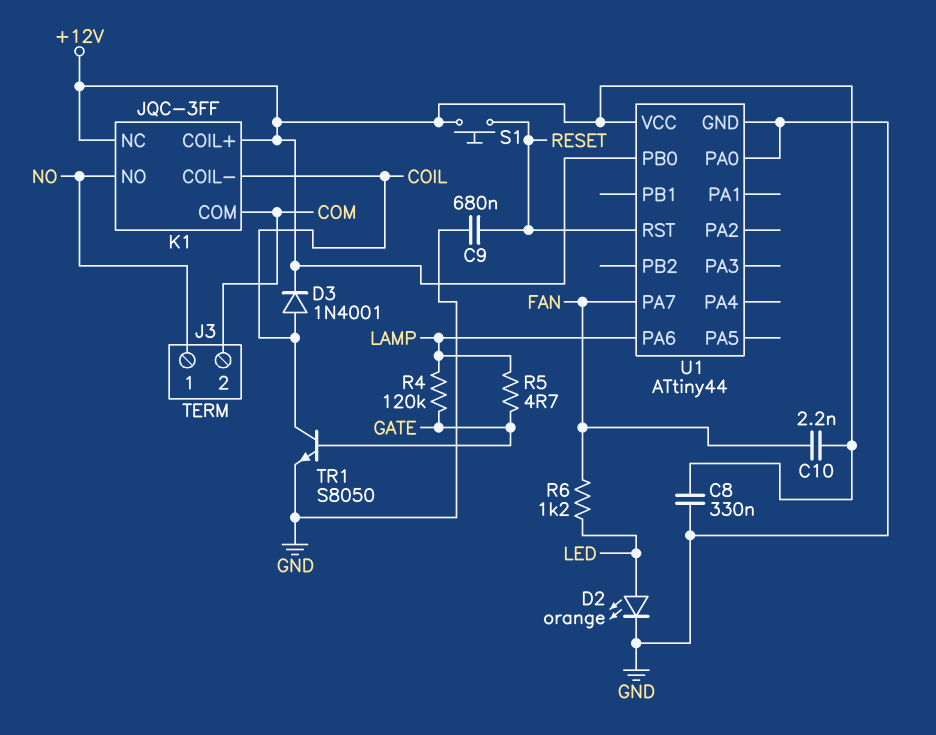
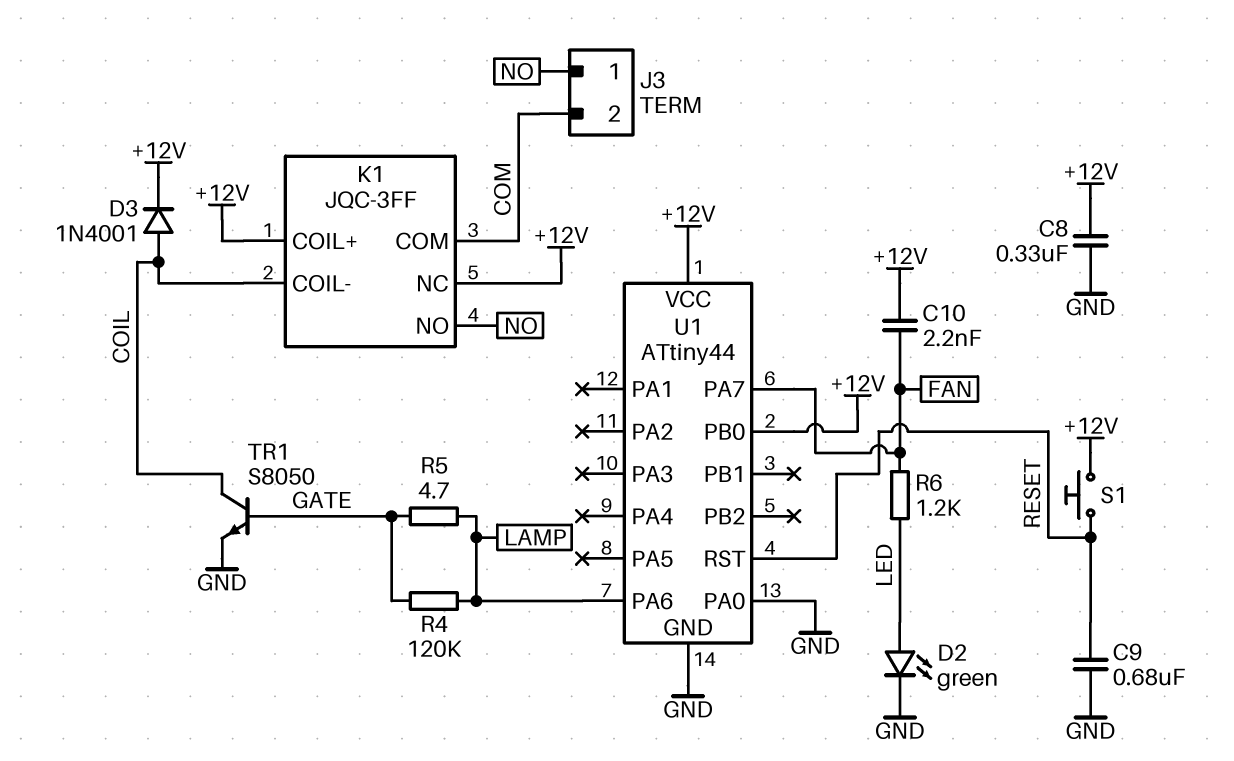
D2: LED orange (A LED, K GND) -> LED green (A LED, K GND)

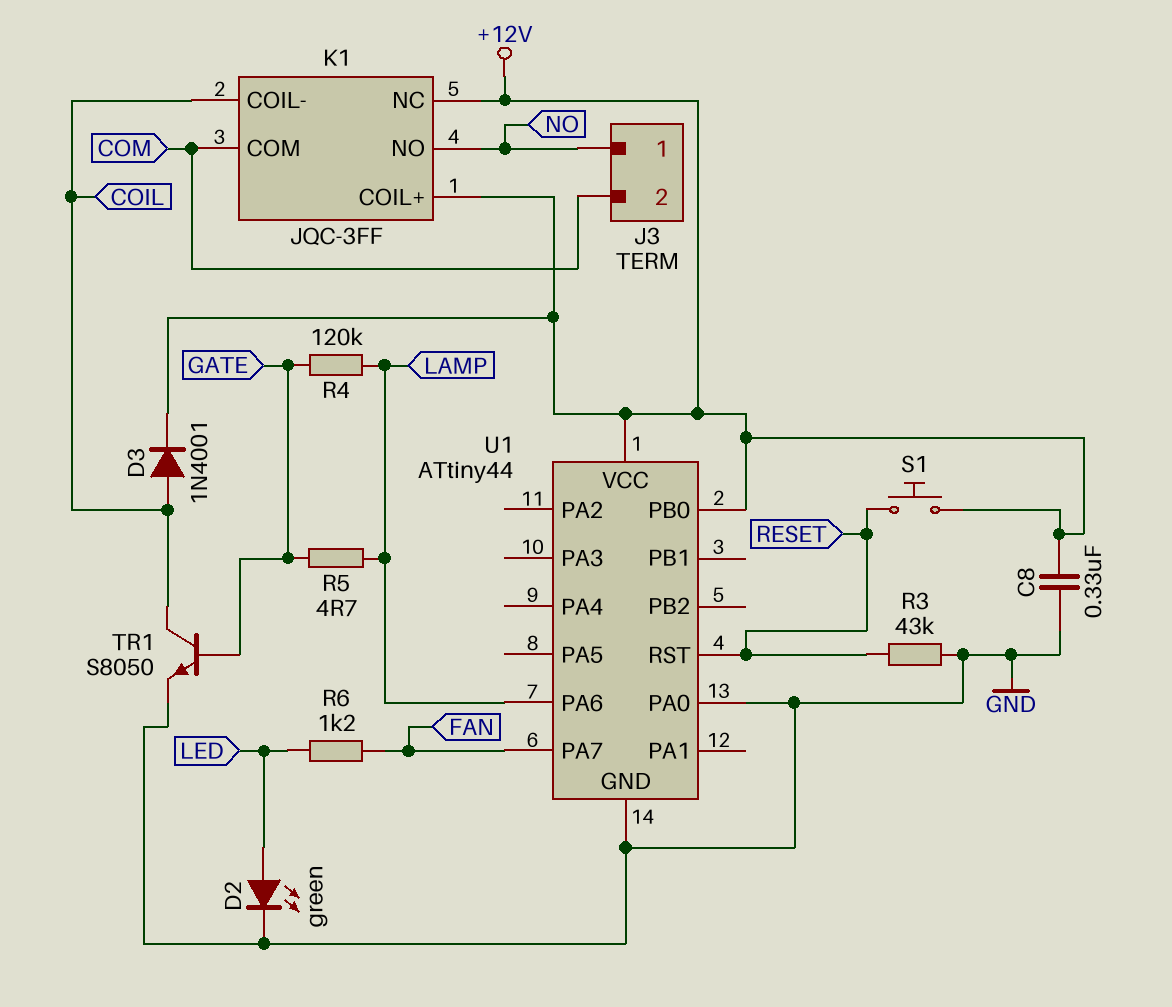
C9: 680nF (GND, RESET) -> none
C10: 2.2nF (+12V, FAN) -> none
R3: none -> 43k (GND, RESET)

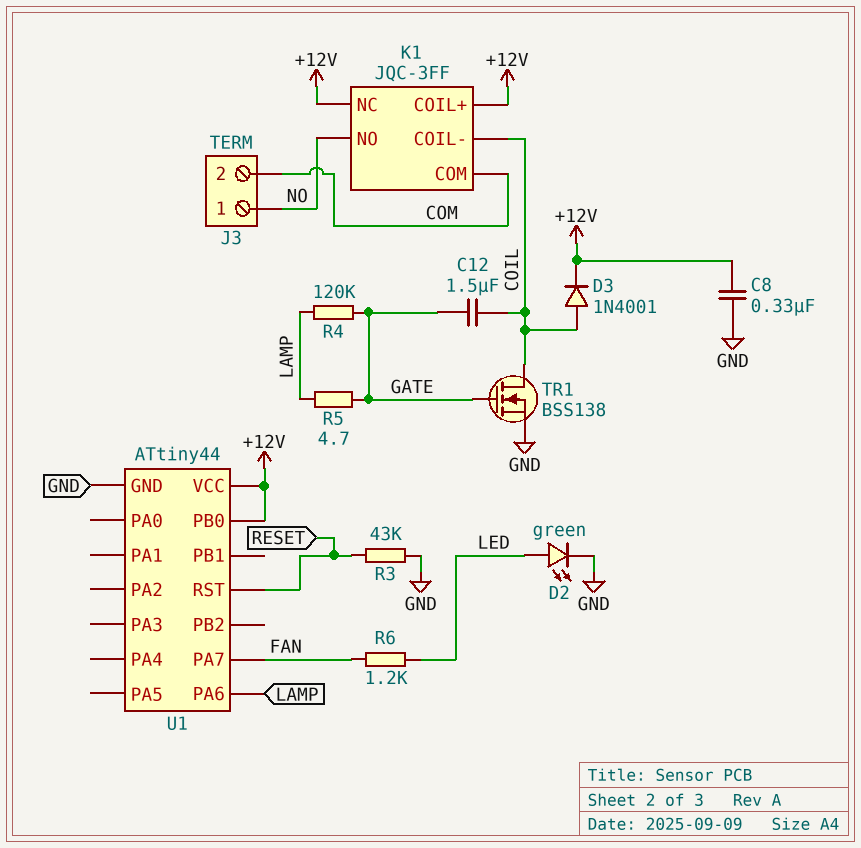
C12: none -> 1.5uF (COIL, GATE)
S1: button (+12V, RESET) -> none
TR1: NPN S8050 (B GATE, C COIL, E GND) -> NMOS BSS138 (G GATE, D COIL, S GND)
U1 pin PA0: GND -> none

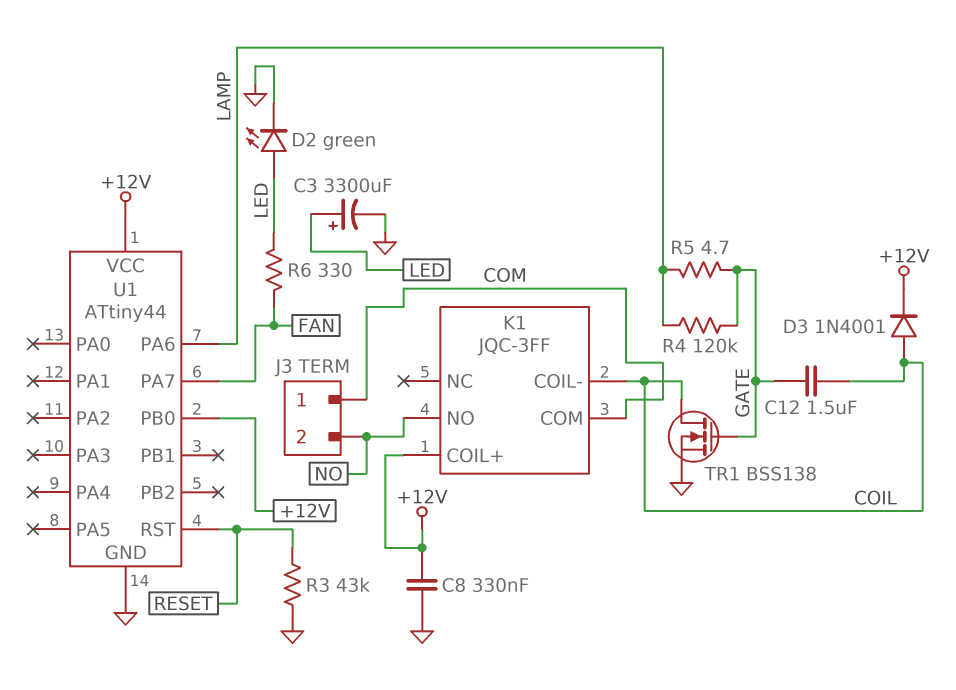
C3: none -> 3300uF (plus LED, minus GND)
J3 pin 1: NO -> COM
J3 pin 2: COM -> NO
K1 pin NC: +12V -> none
R6: 1.2k (FAN, LED) -> 330 (FAN, LED)

